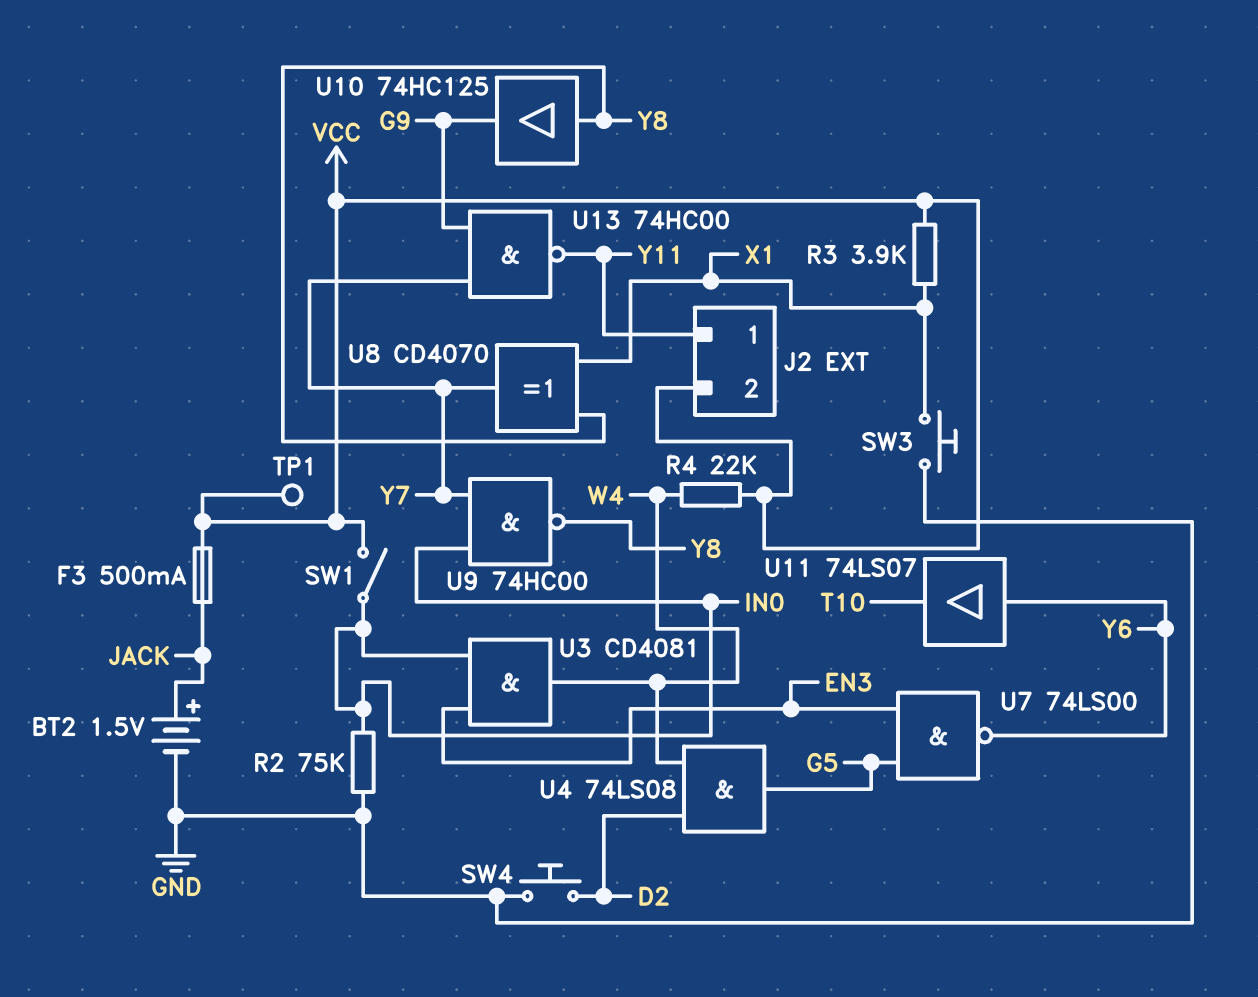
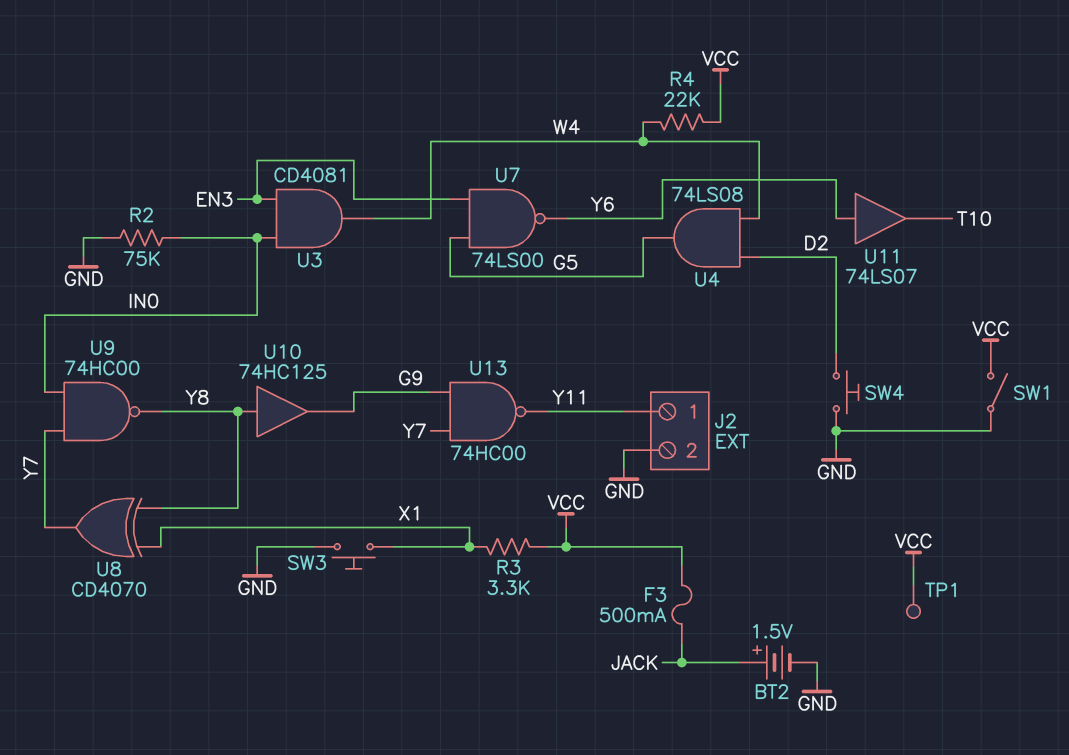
J2 pin 2: VCC -> GND
R3: 3.9k (VCC, X1) -> 3.3k (VCC, X1)
SW1: switch (IN0, VCC) -> switch (GND, VCC)

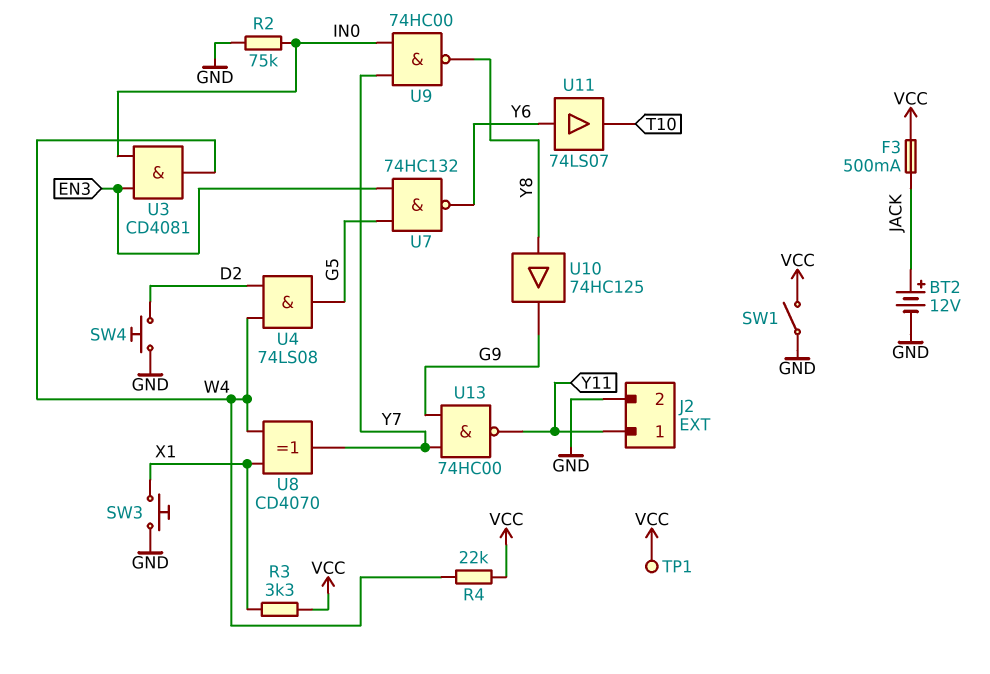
BT2: 1.5V (plus JACK, minus GND) -> 12V (plus JACK, minus GND)
U7: NAND 74LS00 (in EN3, in G5, out Y6) -> NAND 74HC132 (in EN3, in G5, out Y6)
U8: XOR CD4070 (in X1, in Y8, out Y7) -> XOR CD4070 (in W4, in X1, out Y7)

